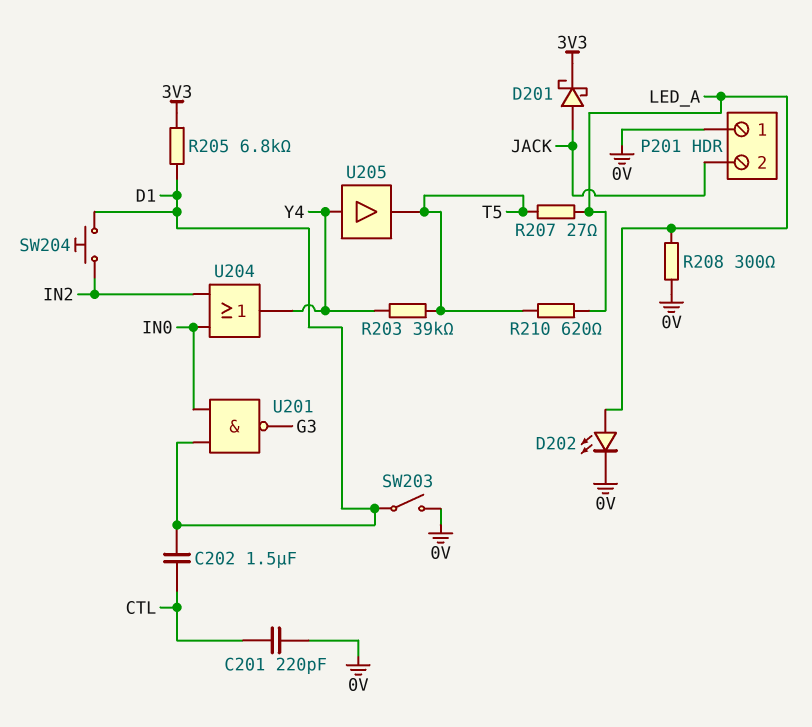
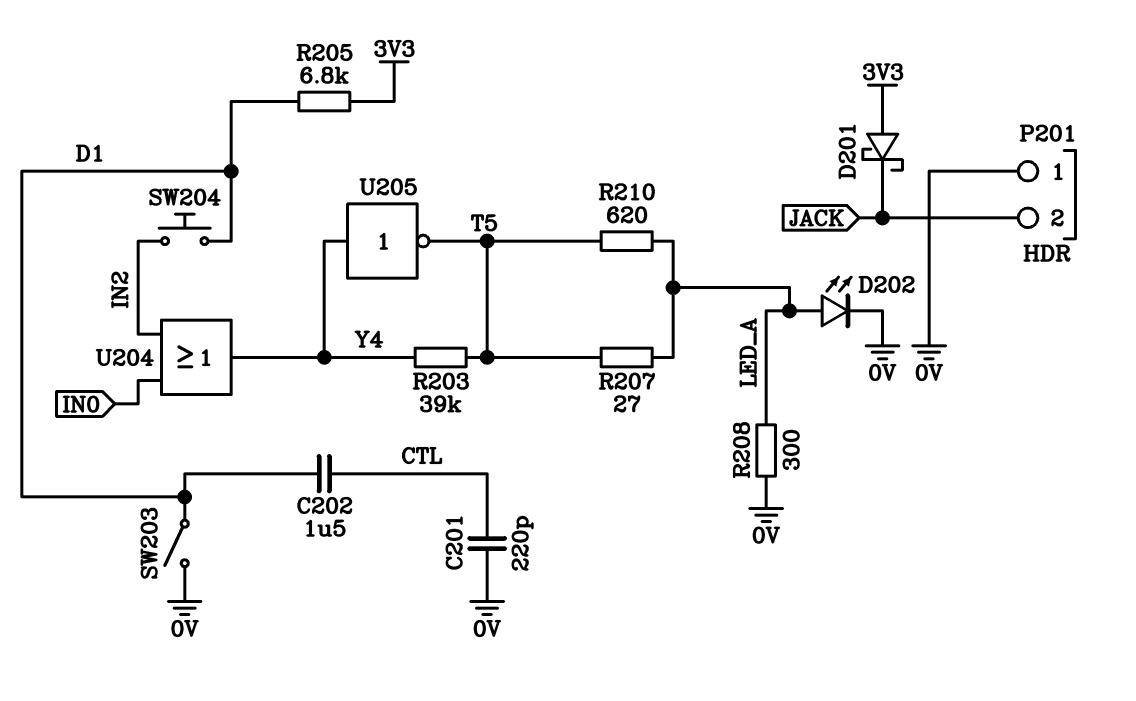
D201: schottky (A JACK, K 3V3) -> schottky (A 3V3, K JACK)
U201: NAND (in D1, in IN0, out G3) -> none
U205: buffer (in Y4, out T5) -> NOT (in Y4, out T5)

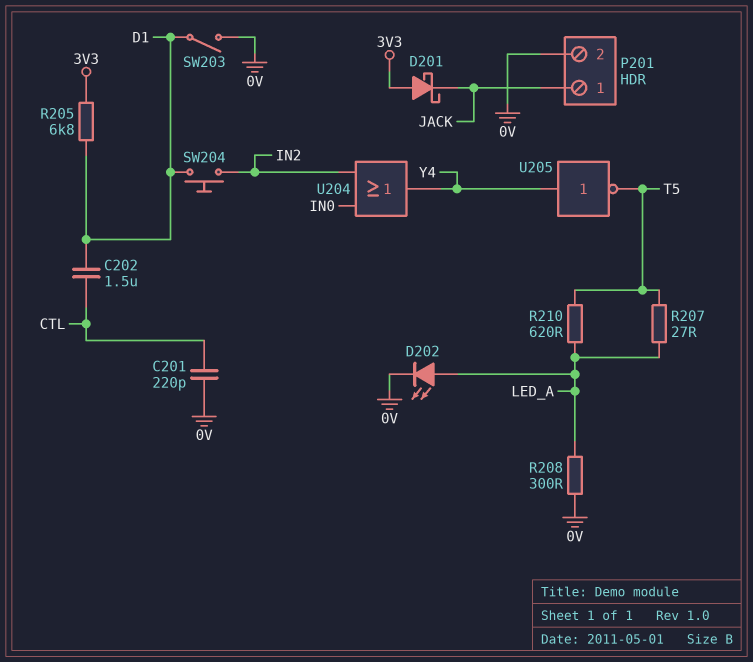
P201 pin 1: 0V -> JACK
P201 pin 2: JACK -> 0V
R203: 39k (T5, Y4) -> none

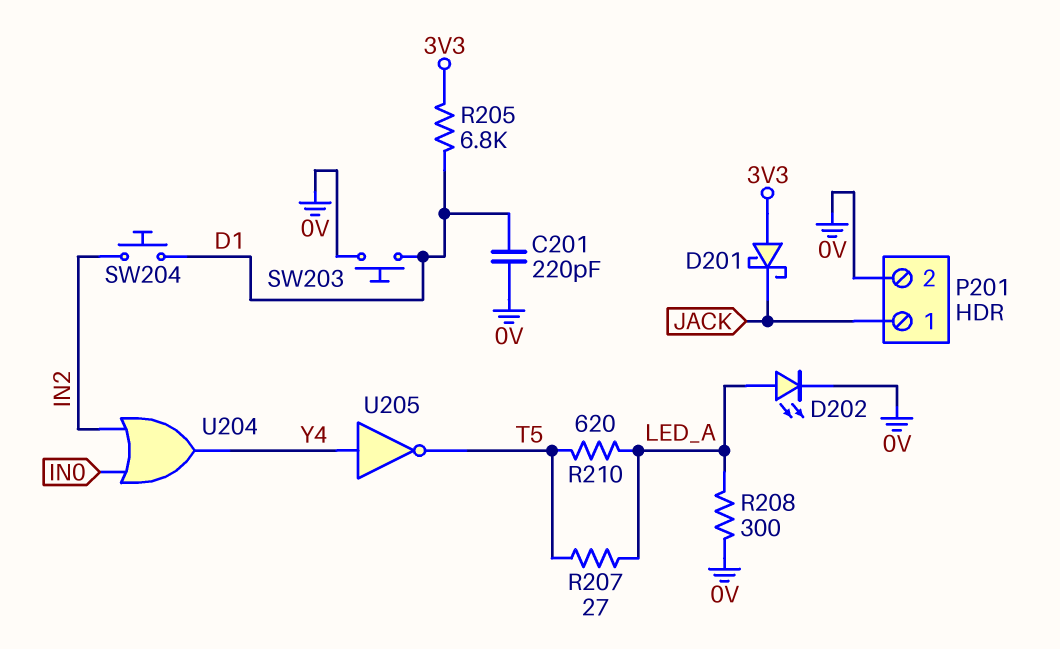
C201: 220pF (0V, CTL) -> 220pF (0V, D1)
C202: 1.5uF (CTL, D1) -> none
SW203: switch (0V, D1) -> button (0V, D1)

